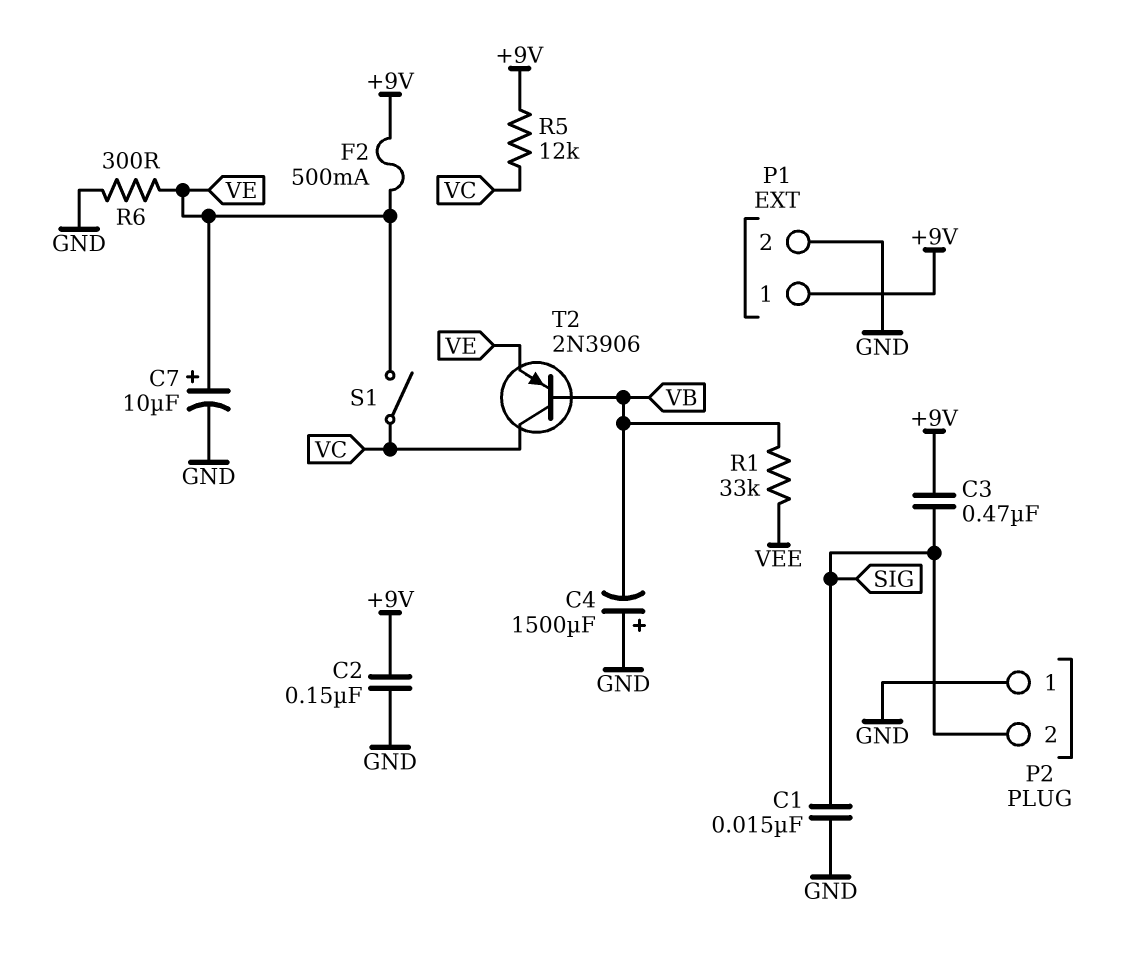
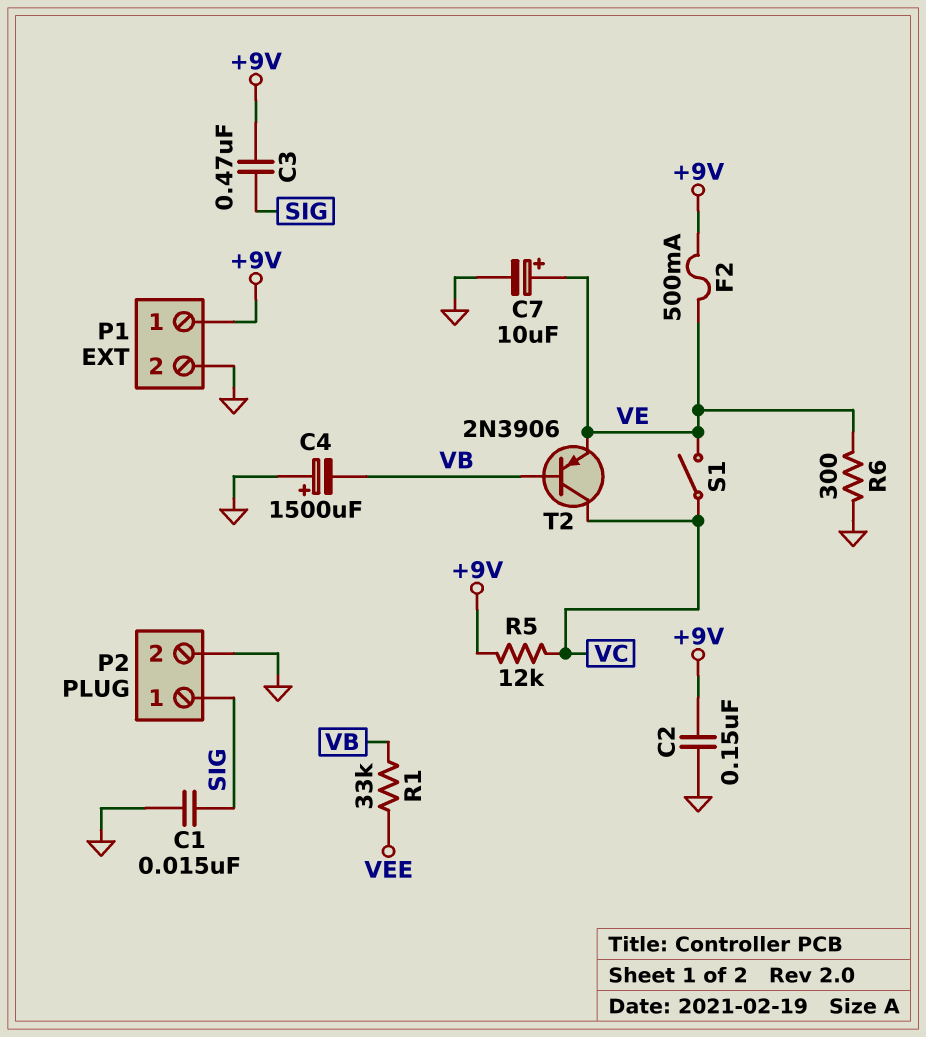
P2 pin 1: GND -> SIG
P2 pin 2: SIG -> GND

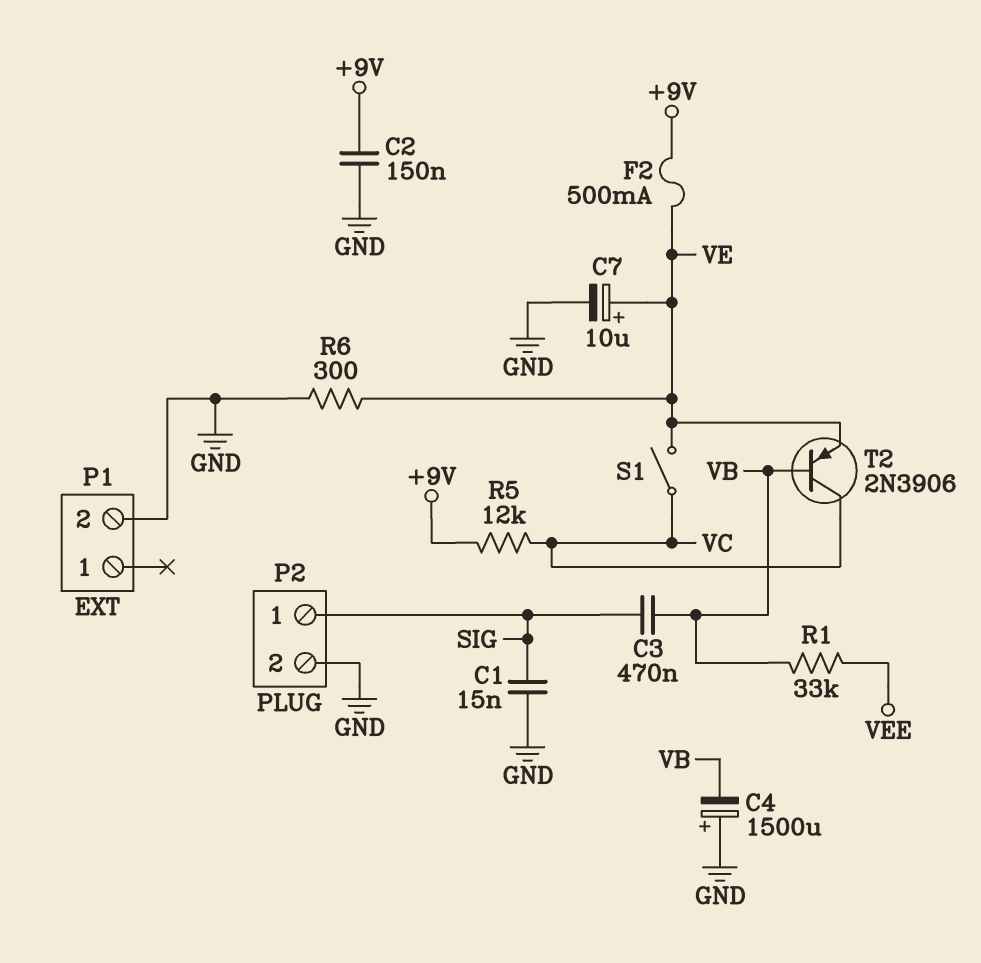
C3: 470nF (+9V, SIG) -> 470nF (SIG, VB)
P1 pin 1: +9V -> none

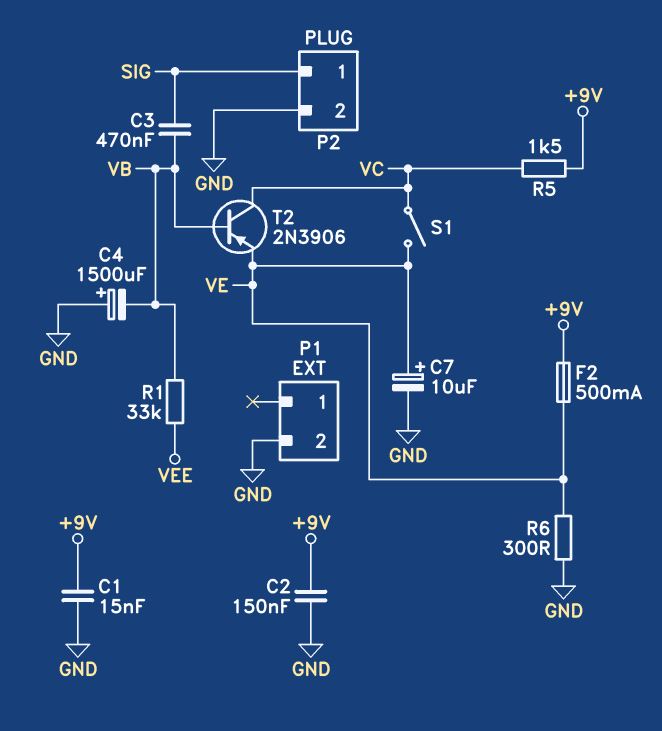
C1: 15nF (GND, SIG) -> 15nF (+9V, GND)
R5: 12k (+9V, VC) -> 1.5k (+9V, VC)

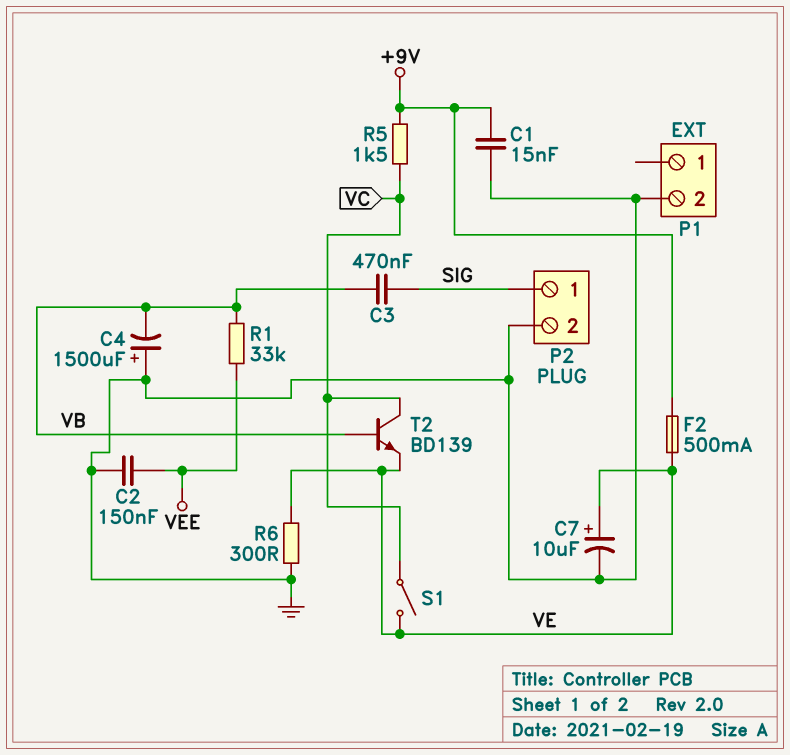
C2: 150nF (+9V, GND) -> 150nF (GND, VEE)
T2: PNP 2N3906 (B VB, C VC, E VE) -> NPN BD139 (B VB, C VC, E VE)

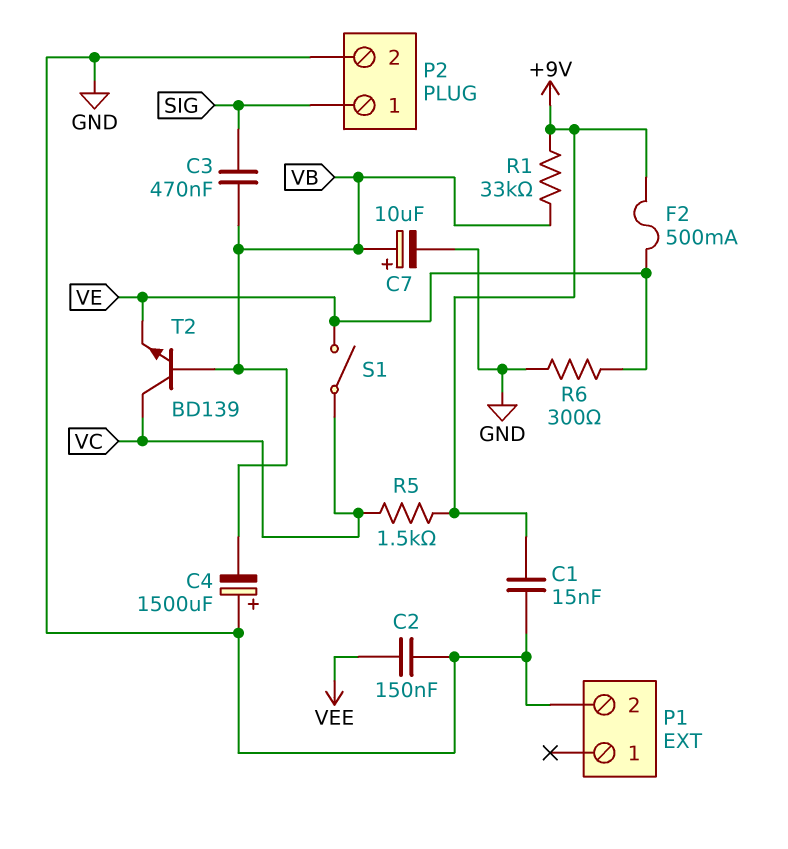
C7: 10uF (plus VE, minus GND) -> 10uF (plus VB, minus GND)
R1: 33k (VB, VEE) -> 33k (+9V, VB)

